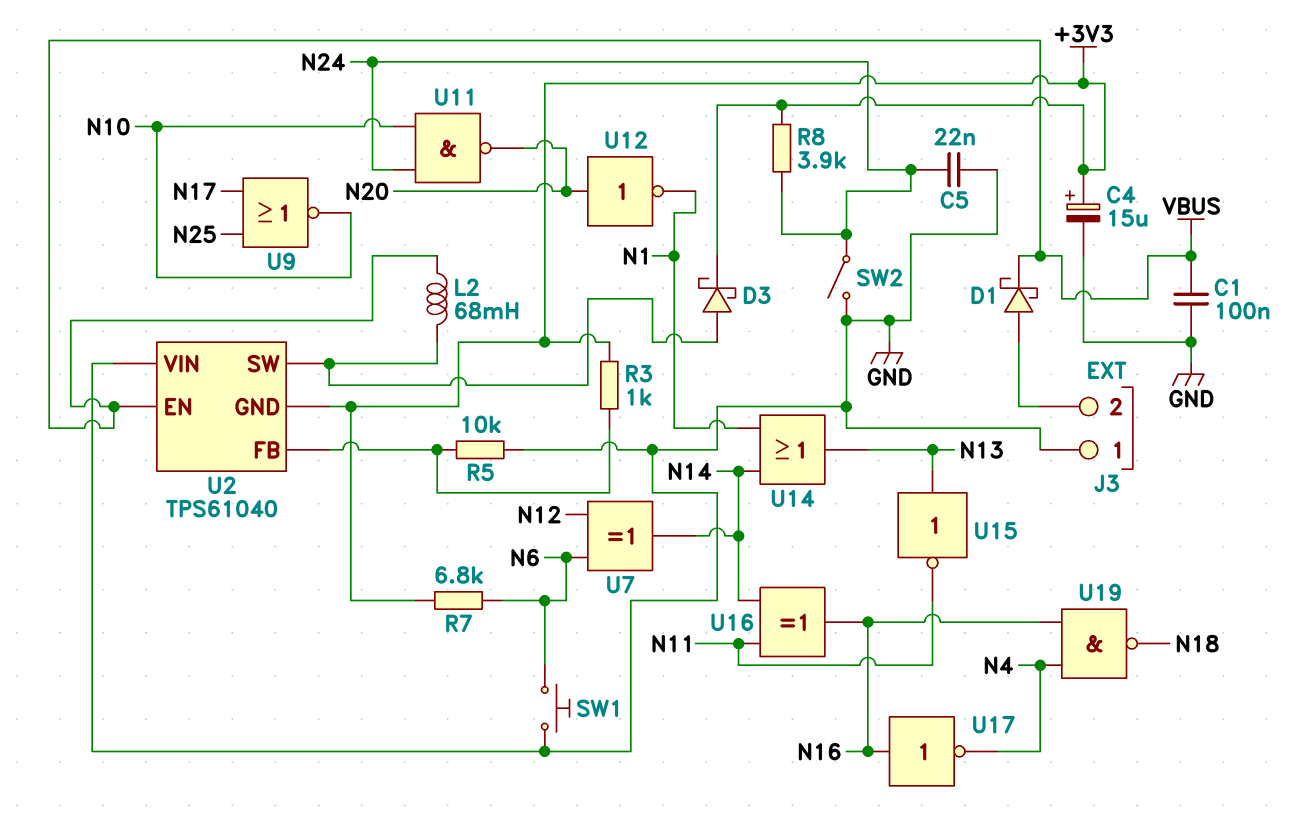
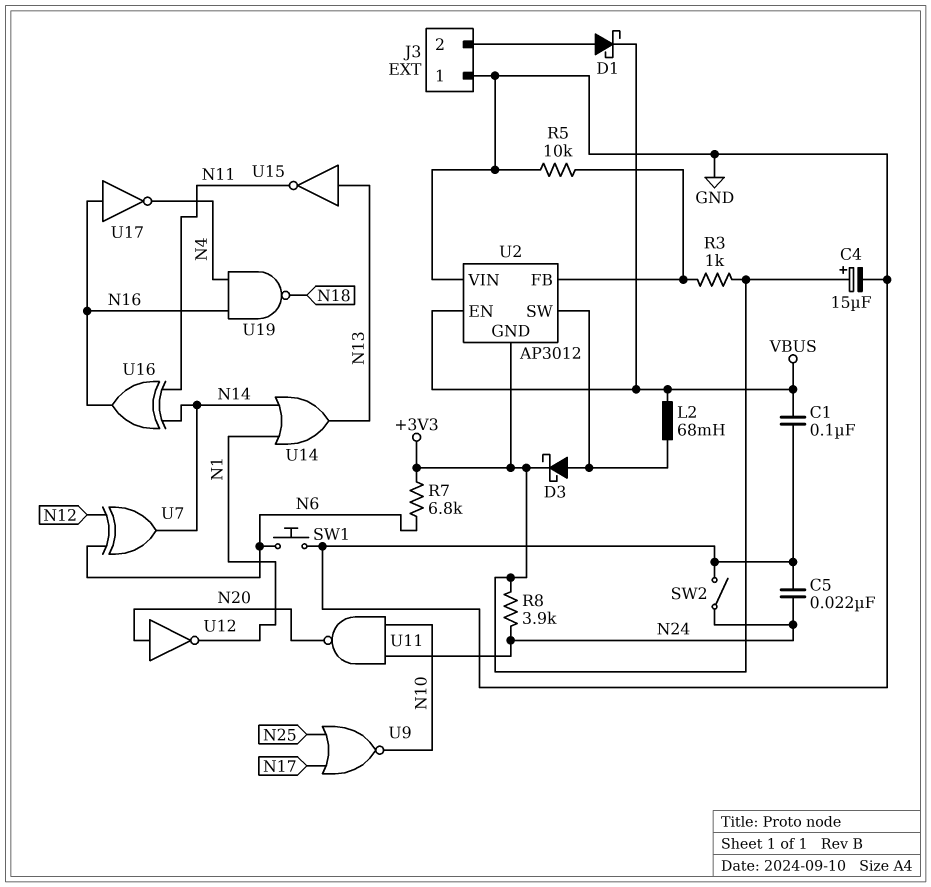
U2: TPS61040 -> AP3012

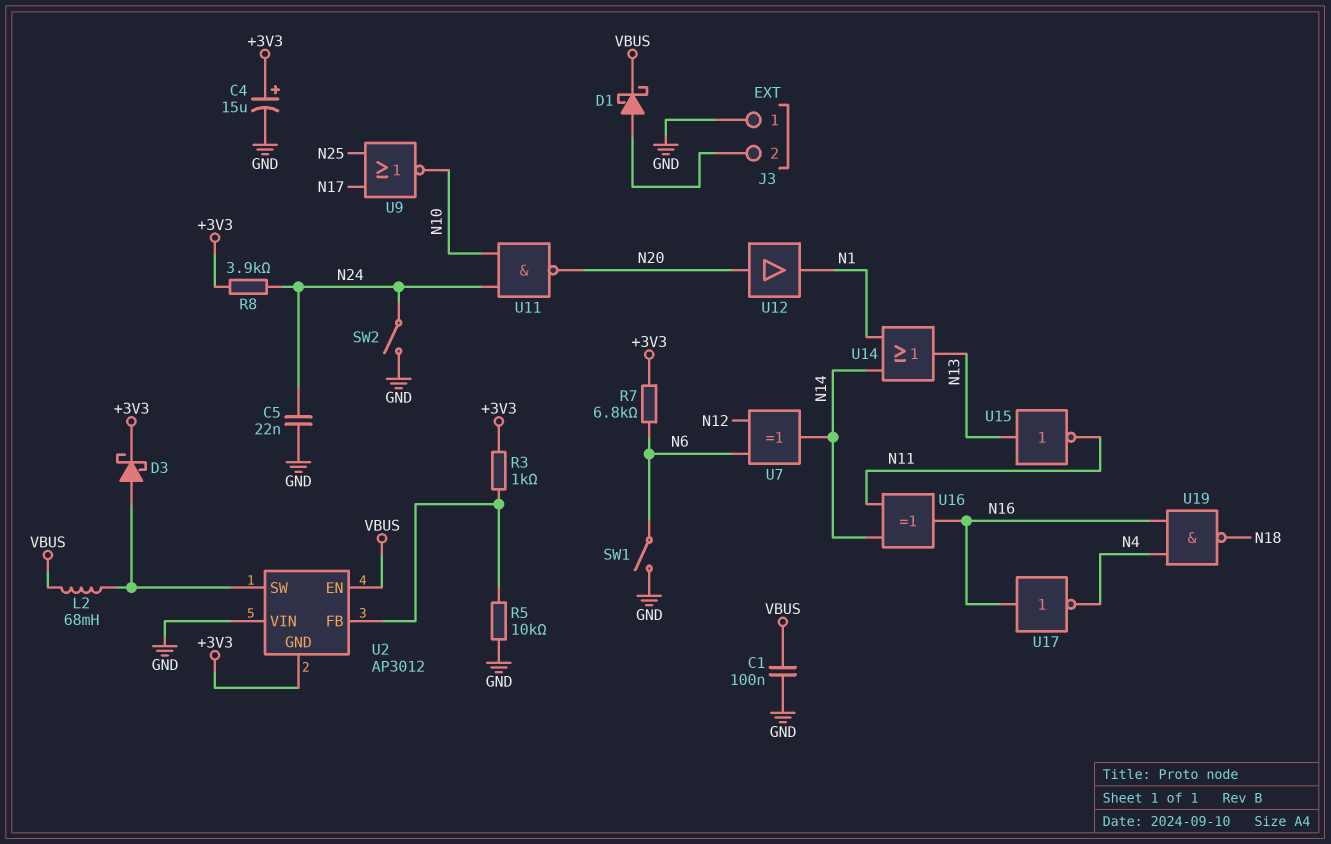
SW1: button (GND, N6) -> switch (GND, N6)
U12: NOT (in N20, out N1) -> buffer (in N20, out N1)

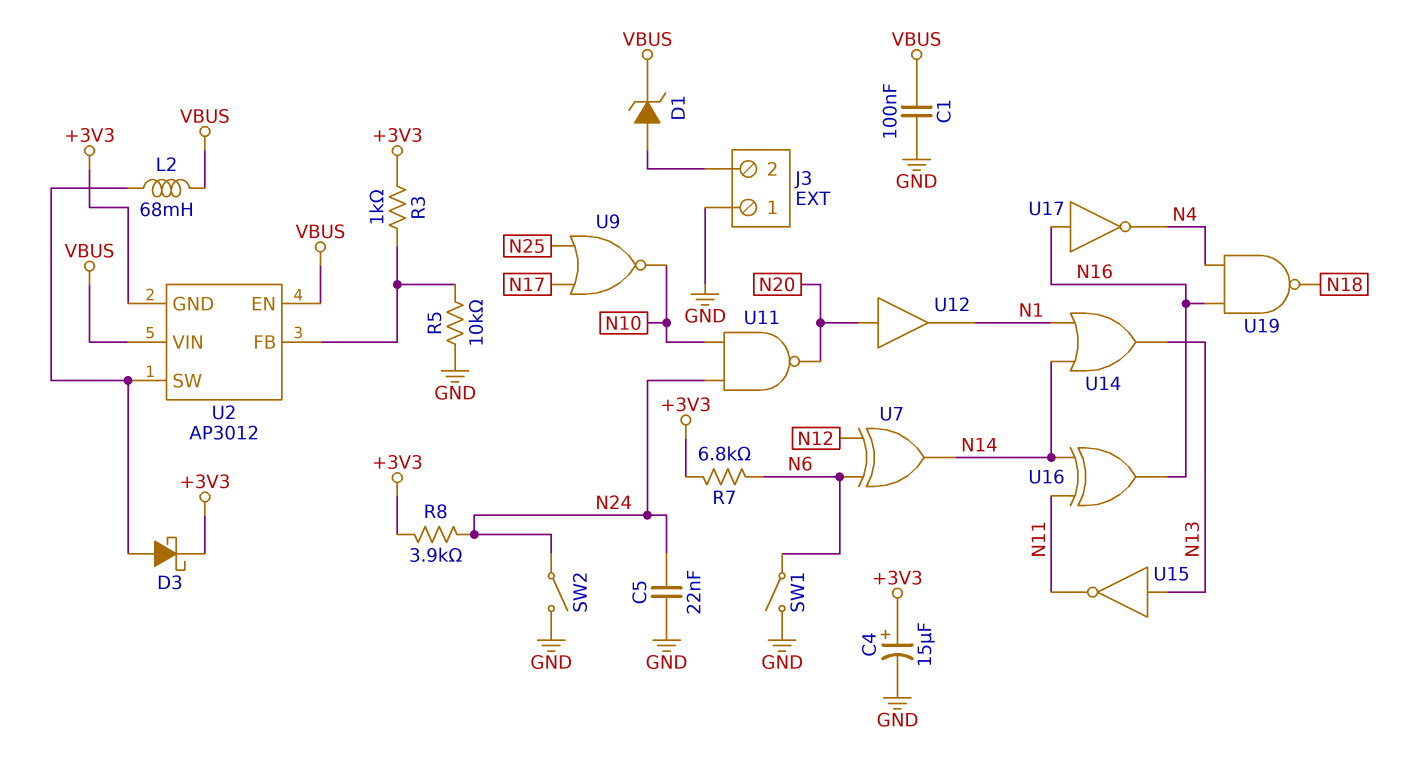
D1: schottky (A J3/2, K VBUS) -> zener (A J3/2, K VBUS)
U2 pin VIN: GND -> VBUS

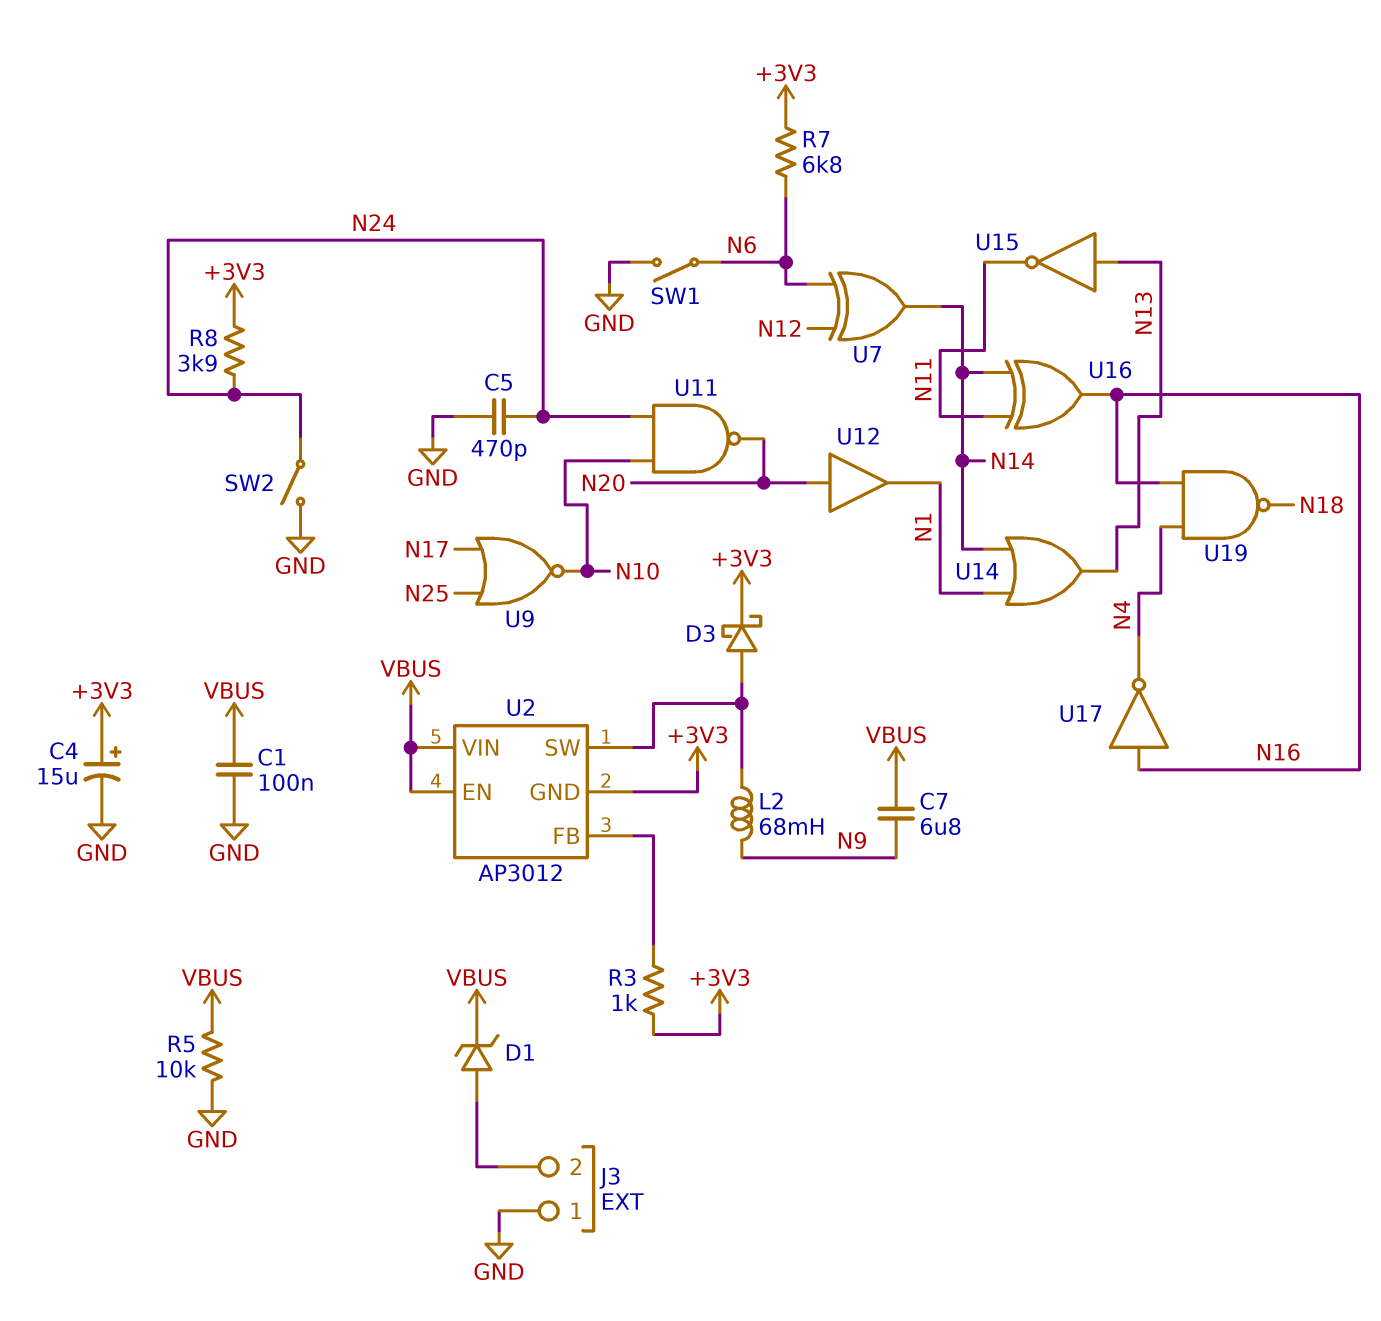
C5: 22nF (GND, N24) -> 470pF (GND, N24)
C7: none -> 6.8uF (N9, VBUS)
L2: 68mH (U2/SW, VBUS) -> 68mH (N9, U2/SW)
R5: 10k (GND, U2/FB) -> 10k (GND, VBUS)

